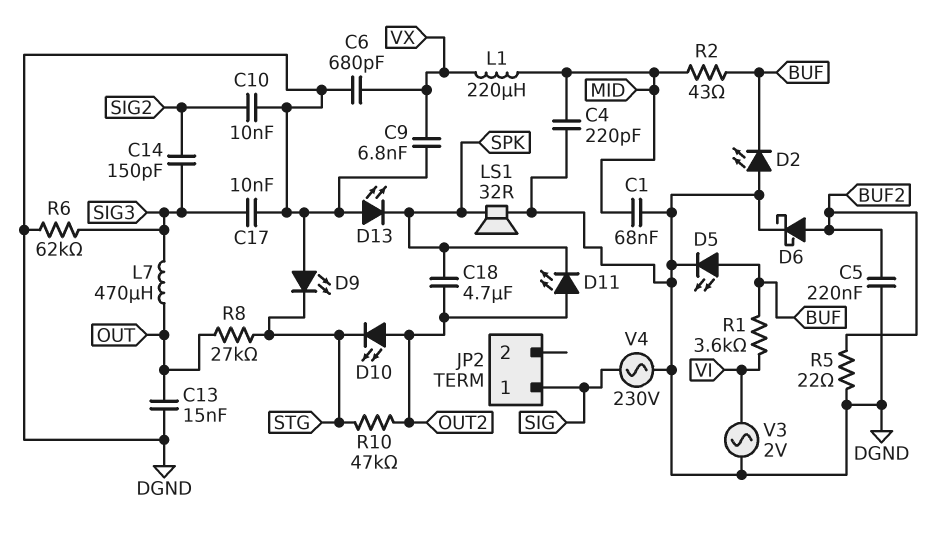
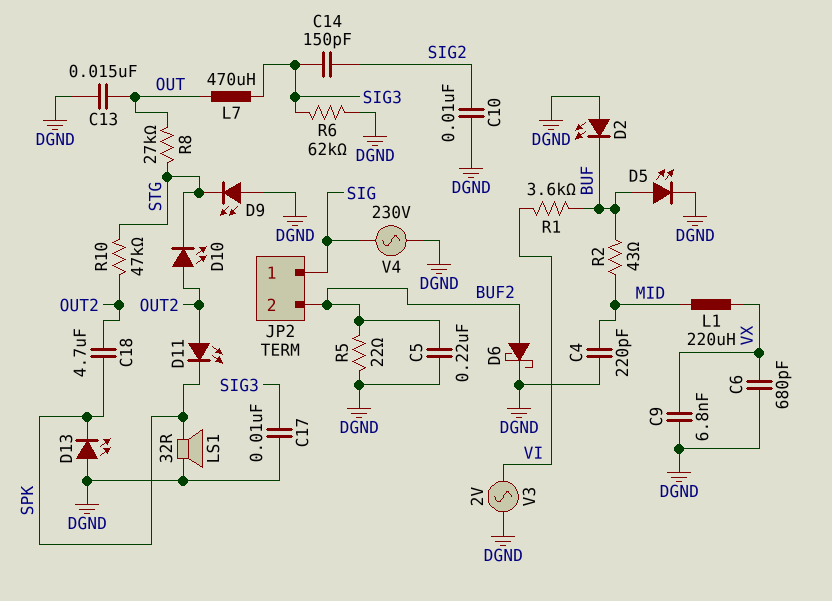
C1: 68nF (DGND, MID) -> none
JP2 pin 2: none -> BUF2

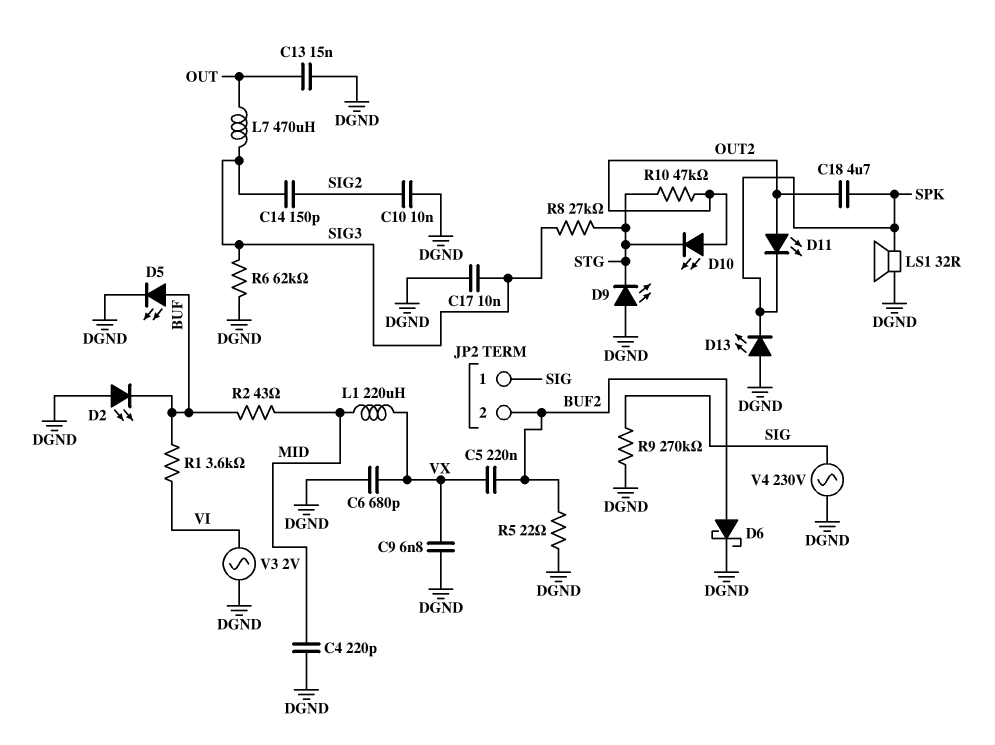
C5: 220nF (BUF2, DGND) -> 220nF (BUF2, VX)
R8: 27k (OUT, STG) -> 27k (SIG3, STG)
R9: none -> 270k (DGND, SIG)

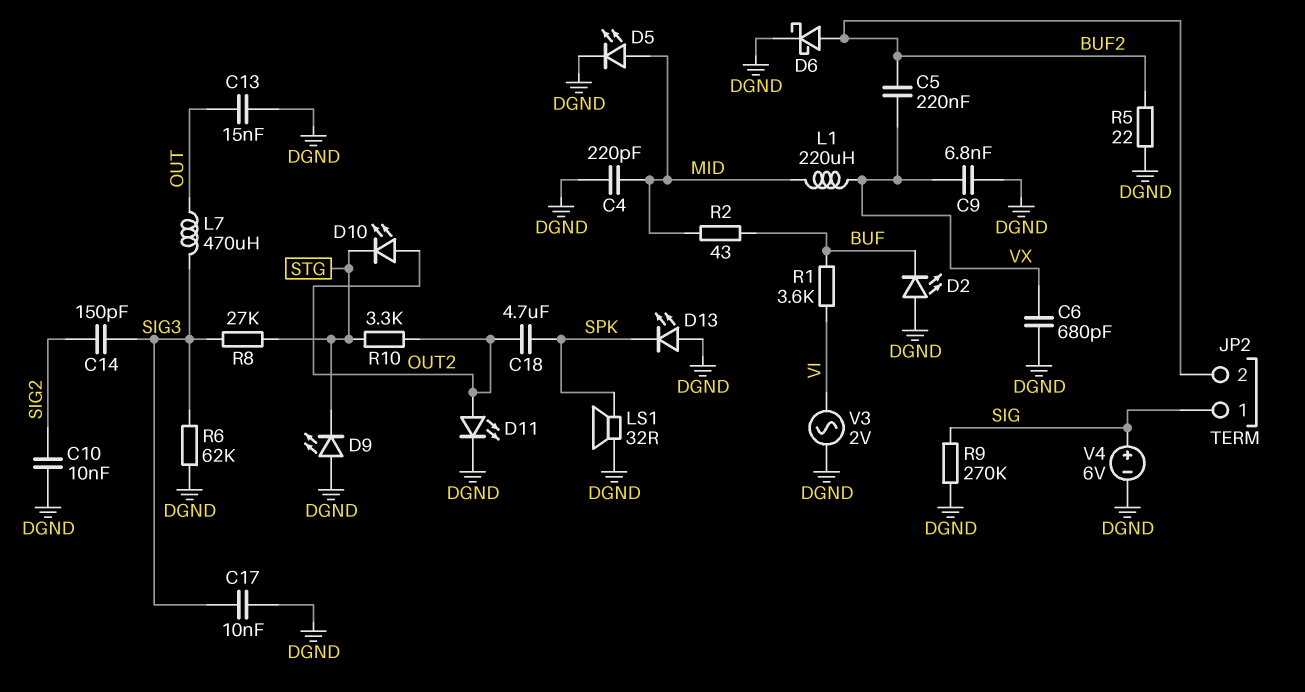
D5: LED (A BUF, K DGND) -> LED (A MID, K DGND)
D11: LED (A OUT2, K SPK) -> LED (A OUT2, K DGND)
R10: 47k (OUT2, STG) -> 3.3k (OUT2, STG)
V4: AC 230V (DGND, SIG) -> 6V (plus SIG, minus DGND)

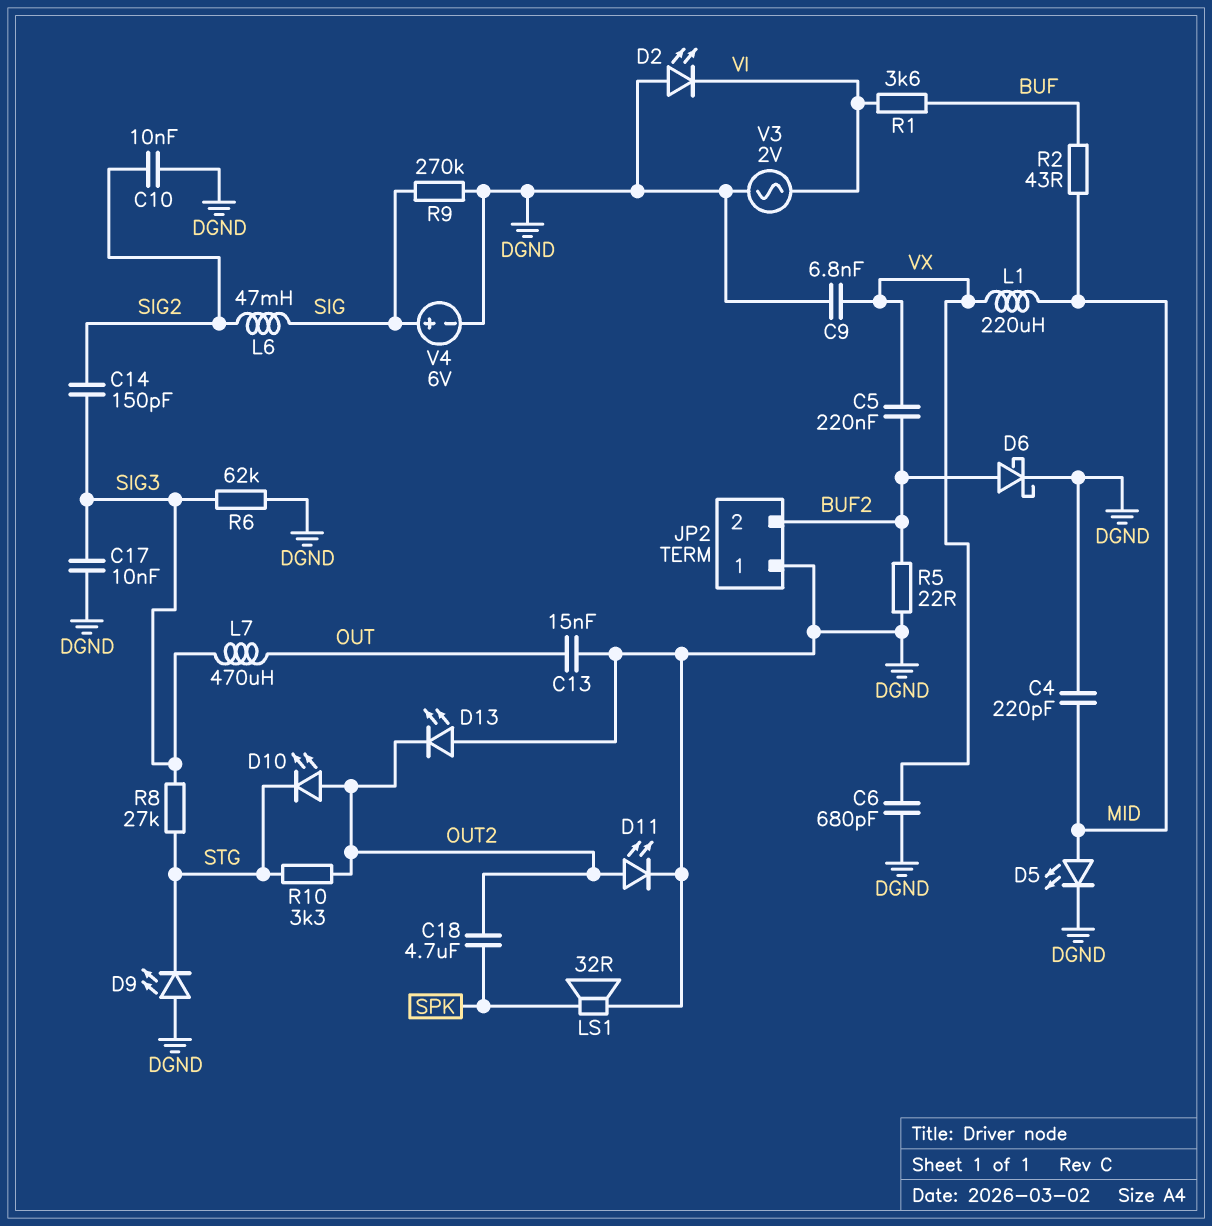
D2: LED (A DGND, K BUF) -> LED (A DGND, K VI)
D13: LED (A DGND, K SPK) -> LED (A DGND, K OUT2)
JP2 pin 1: SIG -> DGND
L6: none -> 47mH (SIG, SIG2)

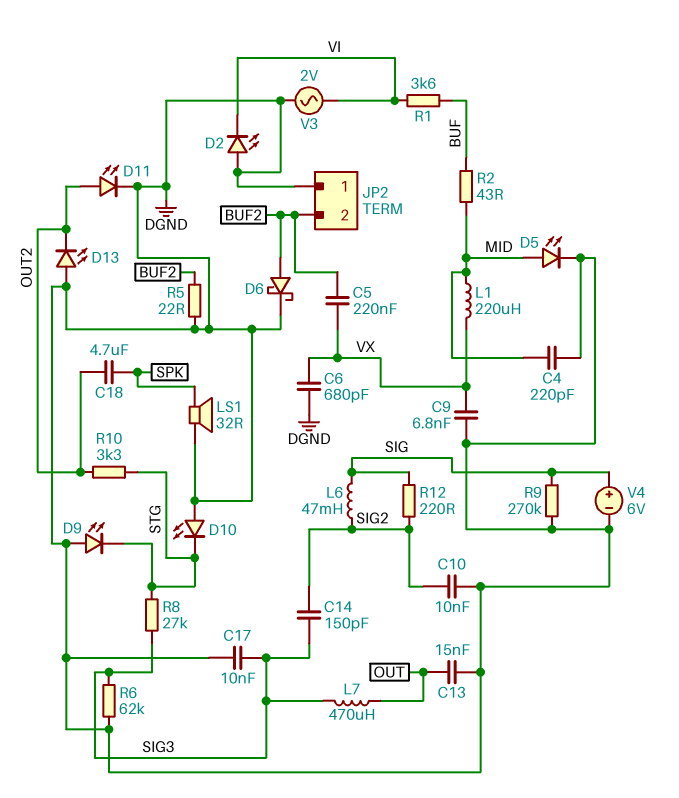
D10: LED (A OUT2, K STG) -> LED (A DGND, K STG)
R12: none -> 220 (SIG, SIG2)

